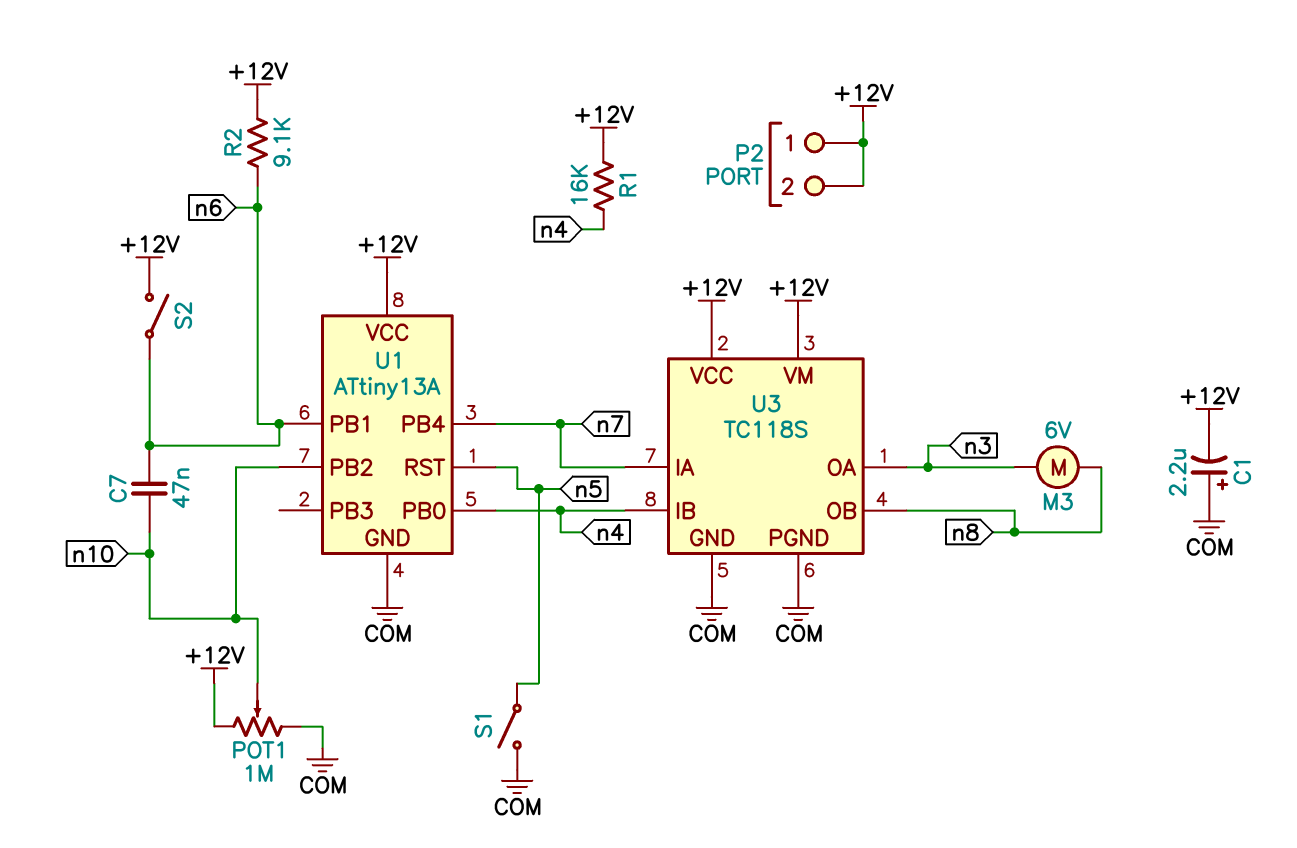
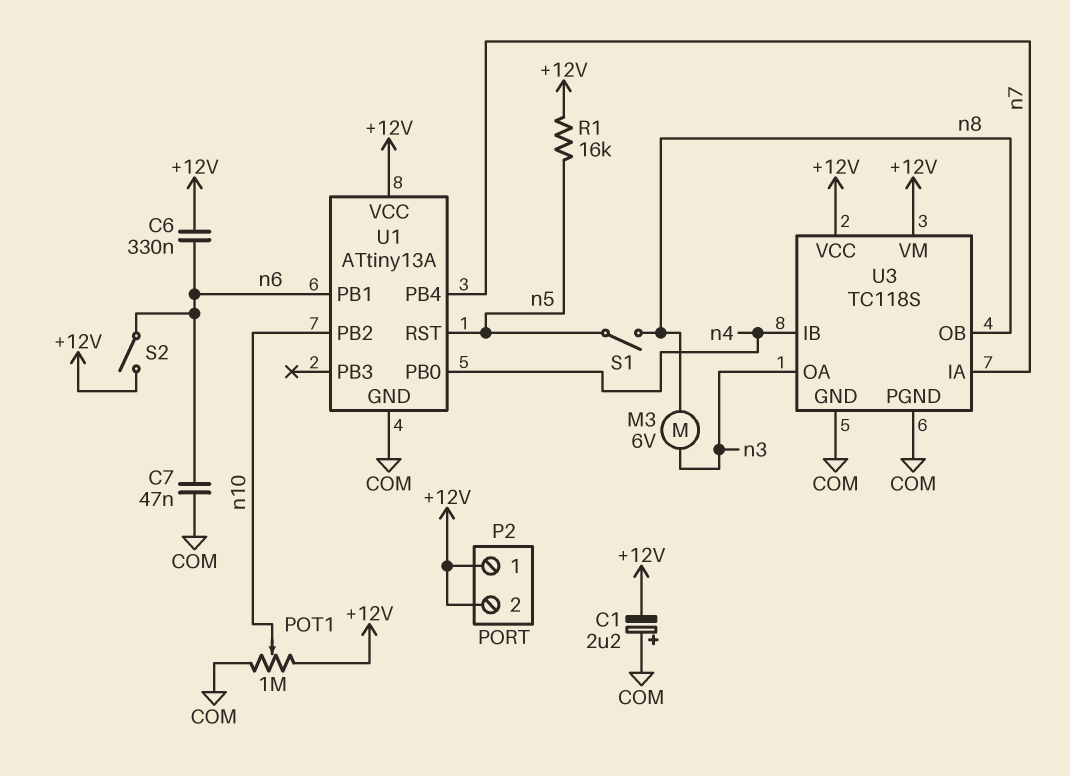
C6: none -> 330nF (+12V, n6)
C7: 47nF (n6, n10) -> 47nF (COM, n6)
R1: 16k (+12V, n4) -> 16k (+12V, n5)
R2: 9.1k (+12V, n6) -> none
S1: switch (COM, n5) -> switch (n5, n8)

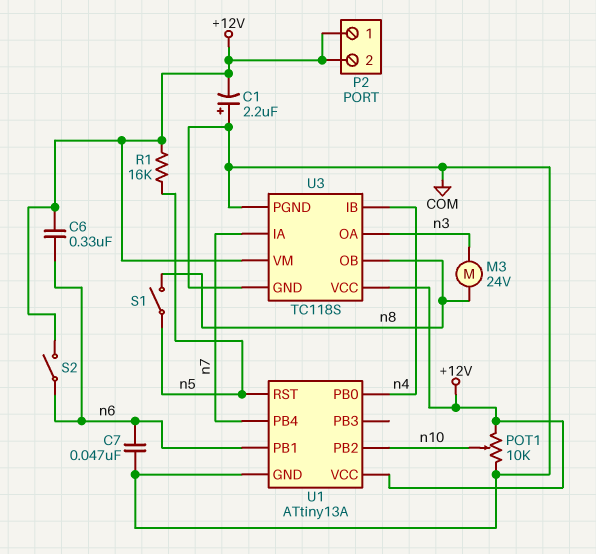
M3: motor 6V (n3, n8) -> motor 24V (n3, n8)
POT1: 1M (+12V, COM, wiper n10) -> 10k (+12V, COM, wiper n10)

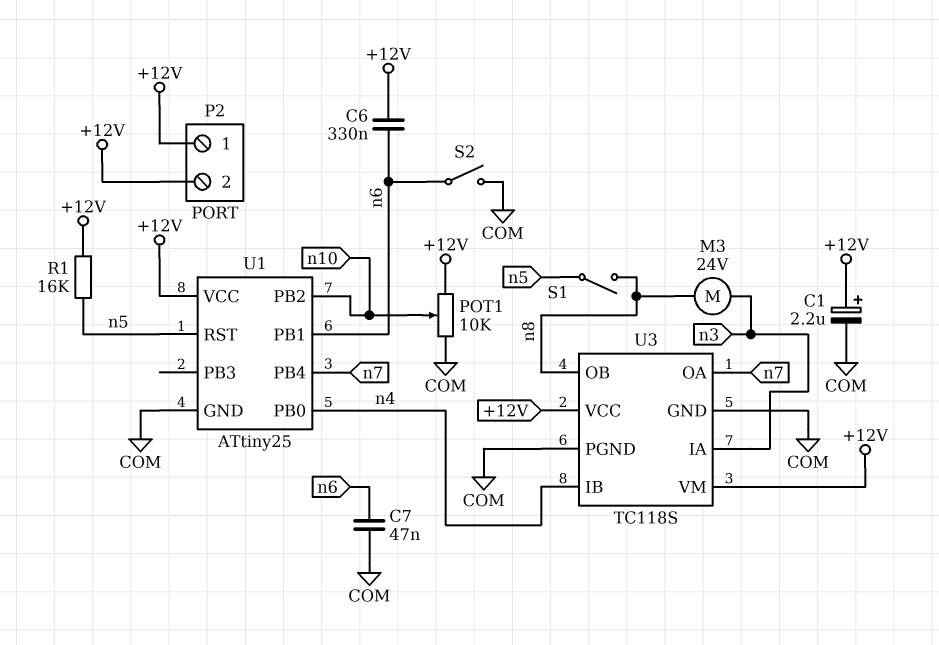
C1: 2.2uF (plus COM, minus +12V) -> 2.2uF (plus +12V, minus COM)
S2: switch (+12V, n6) -> switch (COM, n6)
U1: ATtiny13A -> ATtiny25
U3 pin IA: n7 -> n3
U3 pin OA: n3 -> n7

